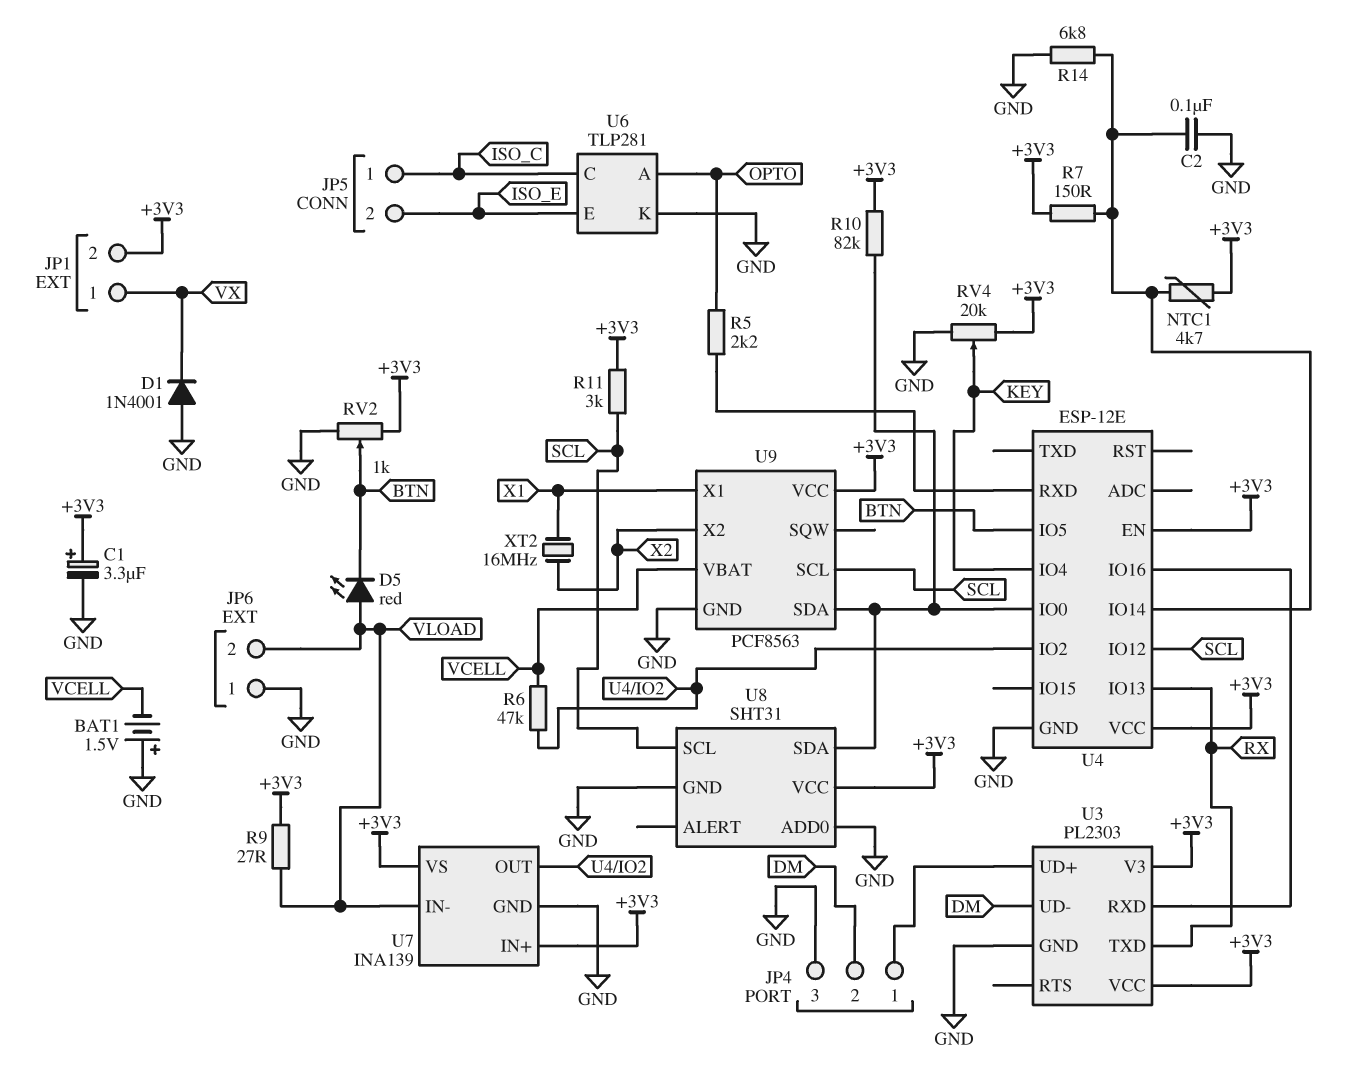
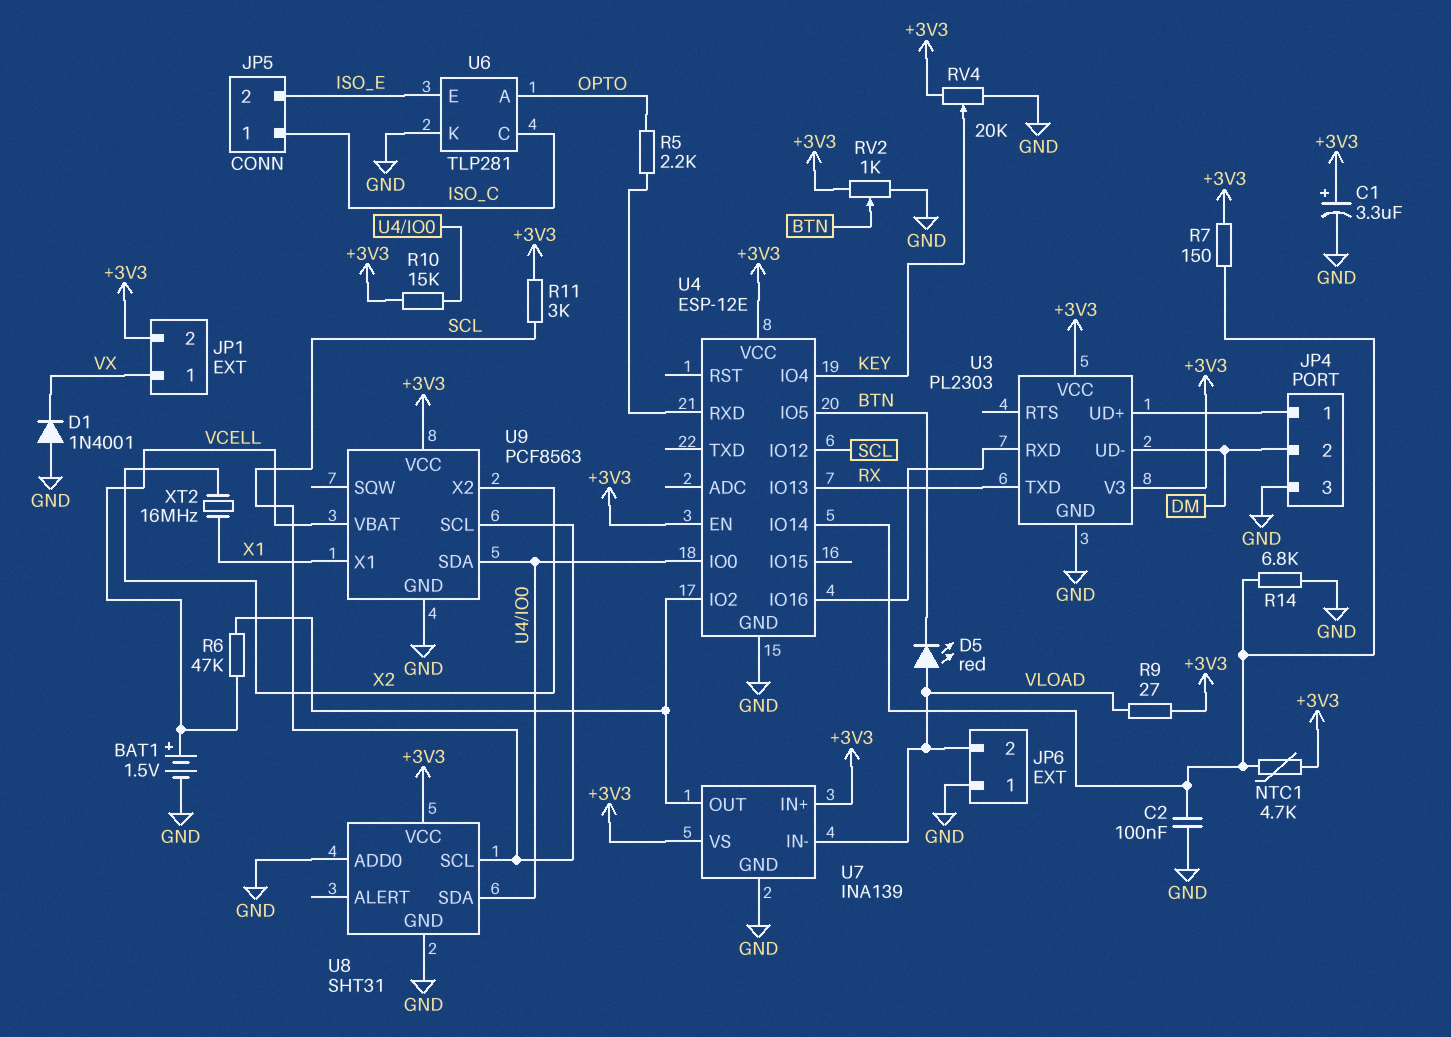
BAT1: 1.5V (plus GND, minus VCELL) -> 1.5V (plus VCELL, minus GND)
R10: 82k (+3V3, U4/IO0) -> 15k (+3V3, U4/IO0)

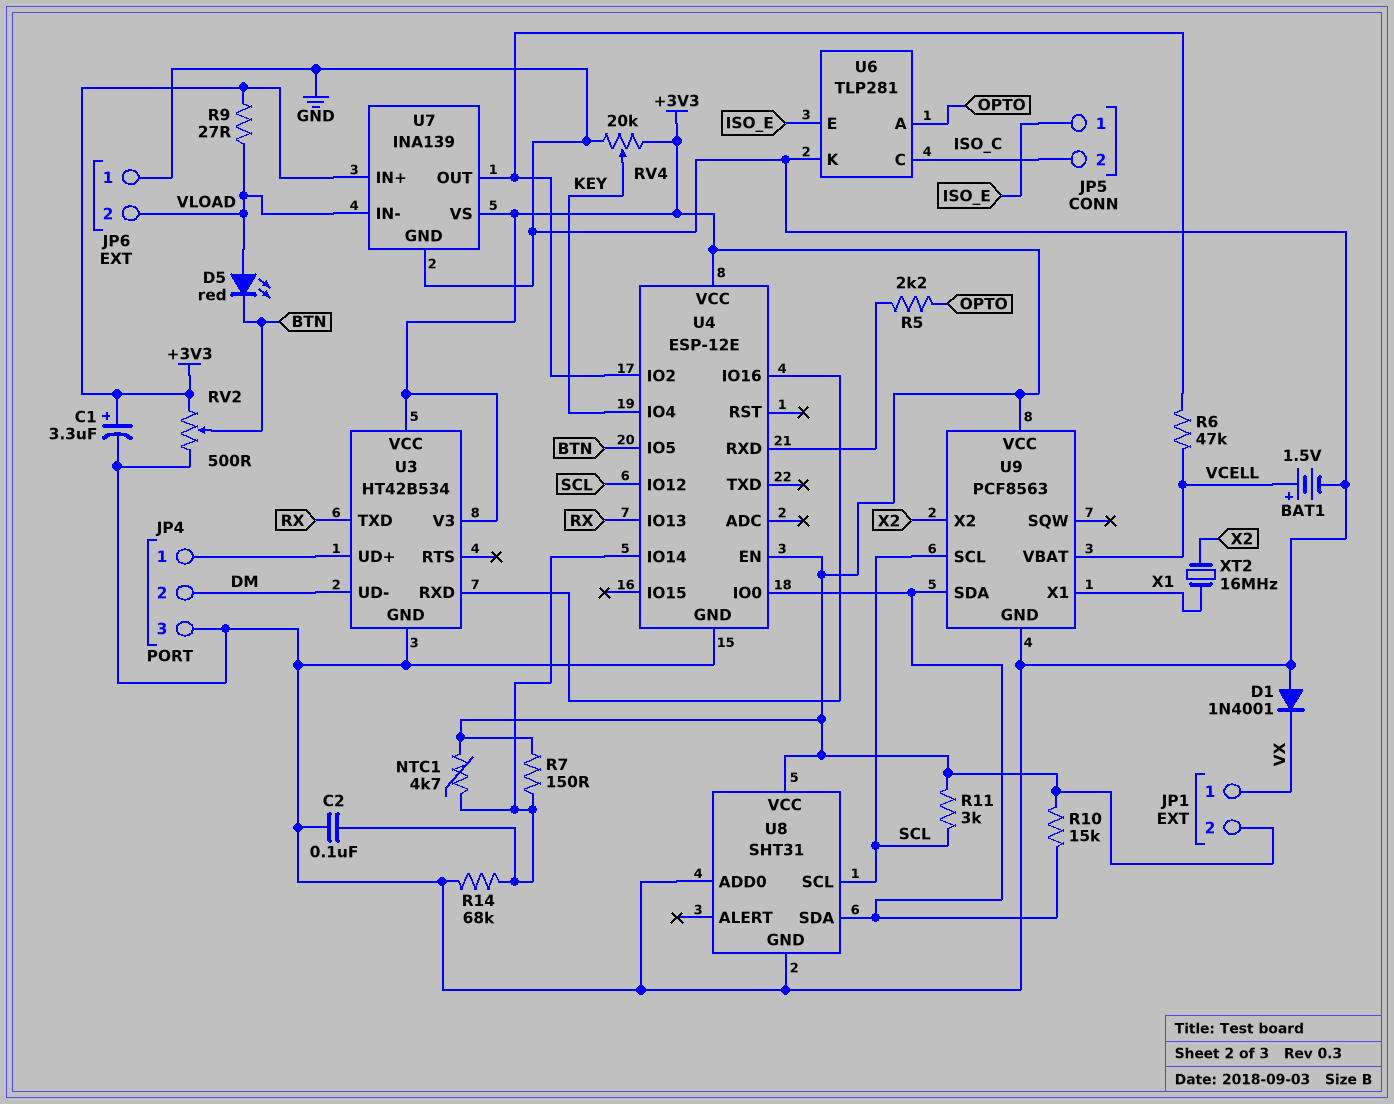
JP5 pin 1: ISO_C -> ISO_E
JP5 pin 2: ISO_E -> ISO_C
R14: 6.8k (GND, U4/IO14) -> 68k (GND, U4/IO14)
RV2: 1k (+3V3, GND, wiper BTN) -> 500 (+3V3, GND, wiper BTN)
U3: PL2303 -> HT42B534

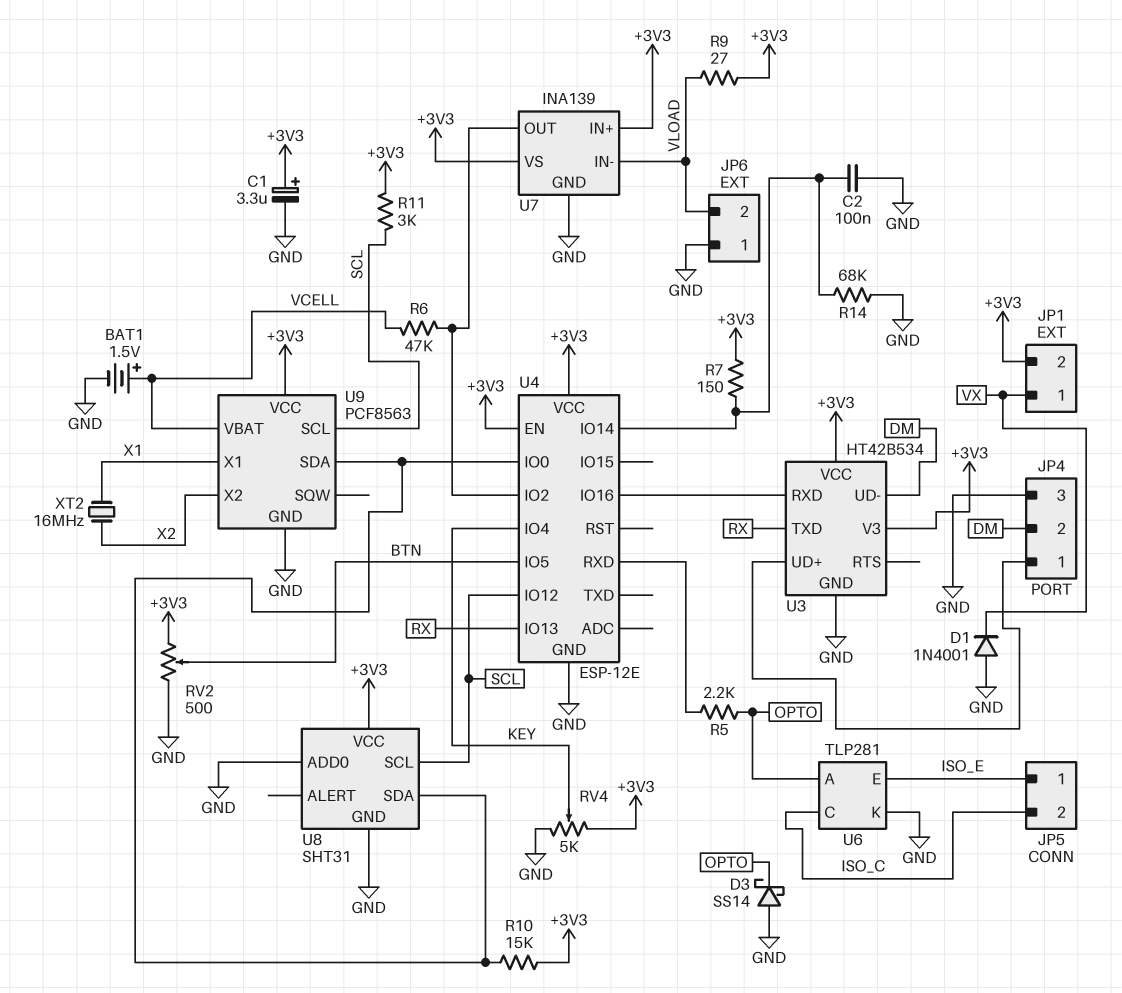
D3: none -> schottky SS14 (A GND, K OPTO)
D5: LED red (A VLOAD, K BTN) -> none
NTC1: 4.7k (+3V3, U4/IO14) -> none
RV4: 20k (+3V3, GND, wiper KEY) -> 5k (+3V3, GND, wiper KEY)

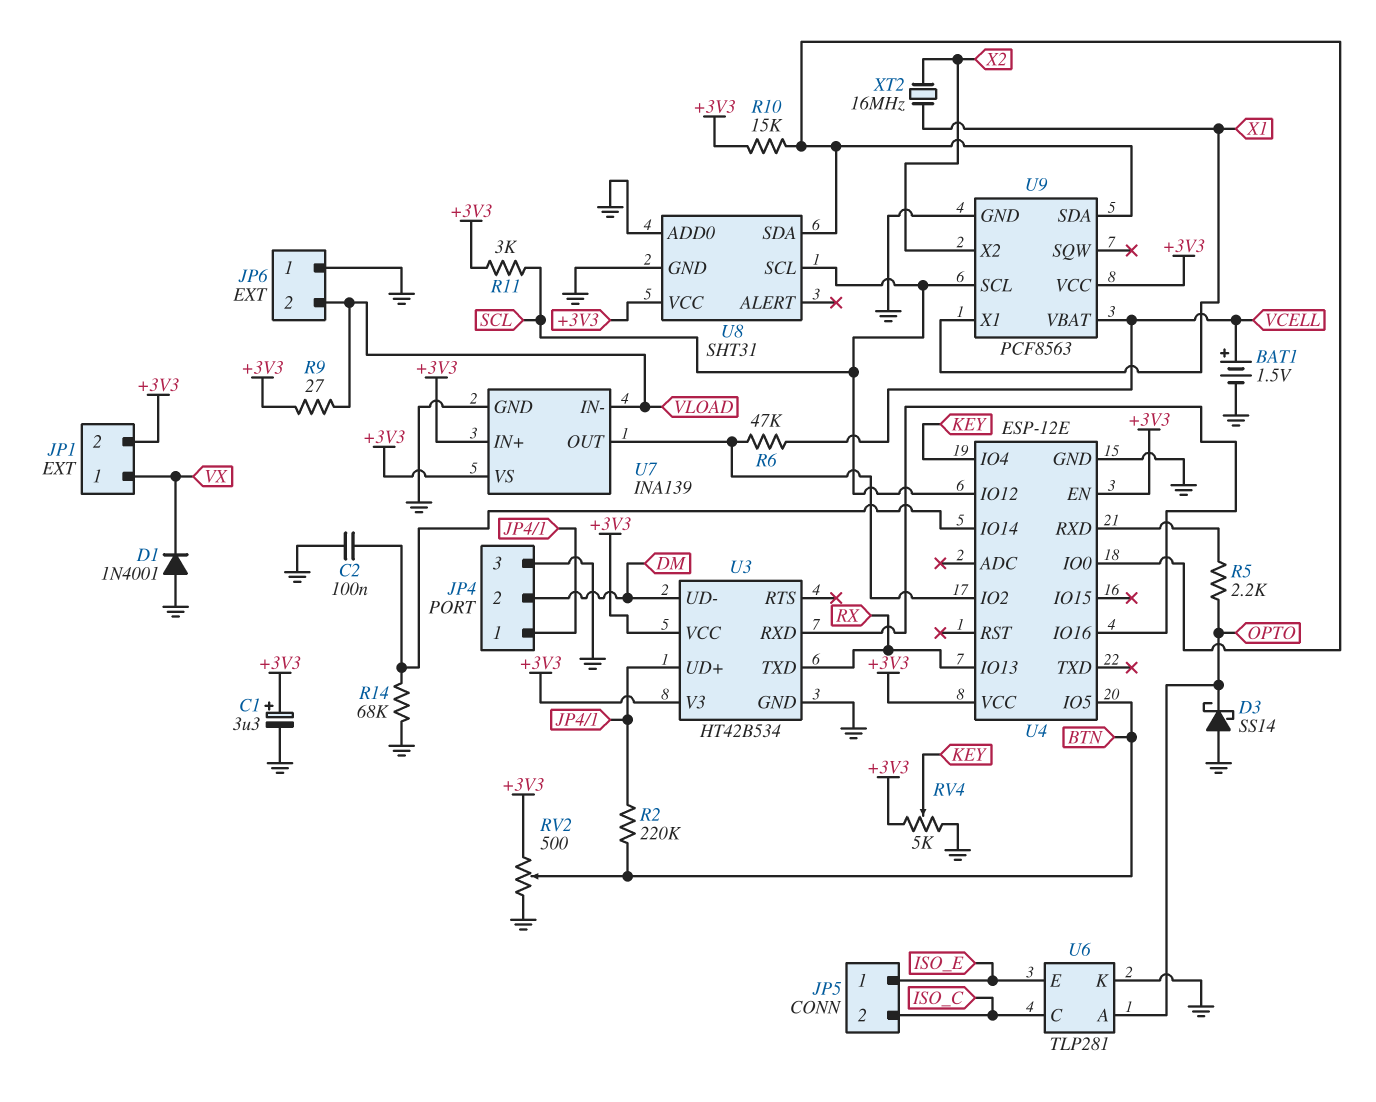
R2: none -> 220k (BTN, JP4/1)
R7: 150 (+3V3, U4/IO14) -> none

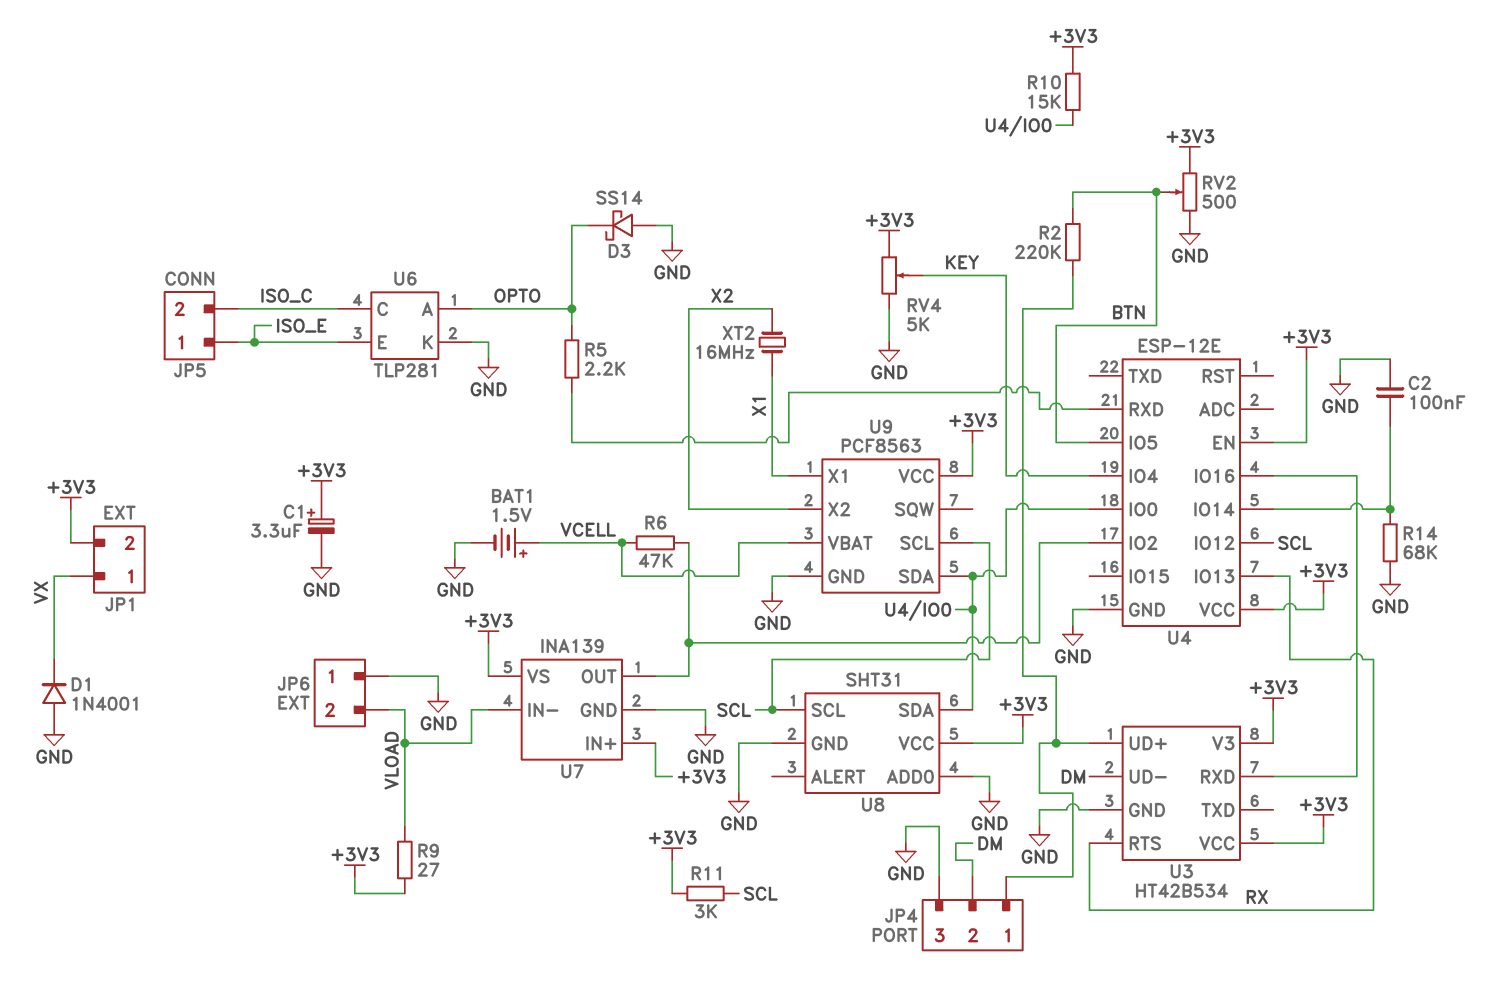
U3 pin RTS: none -> RX
U3 pin TXD: RX -> none

